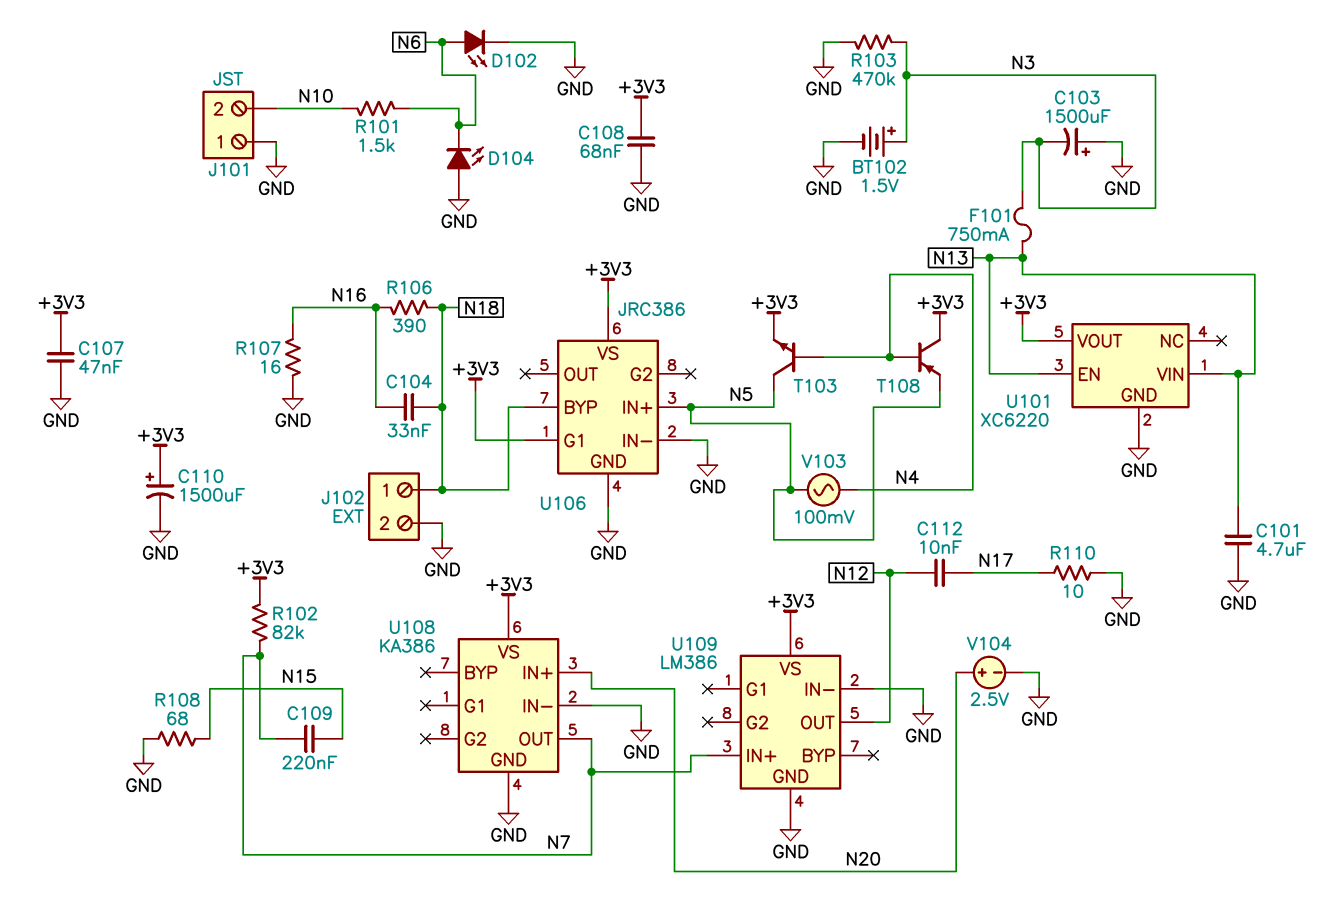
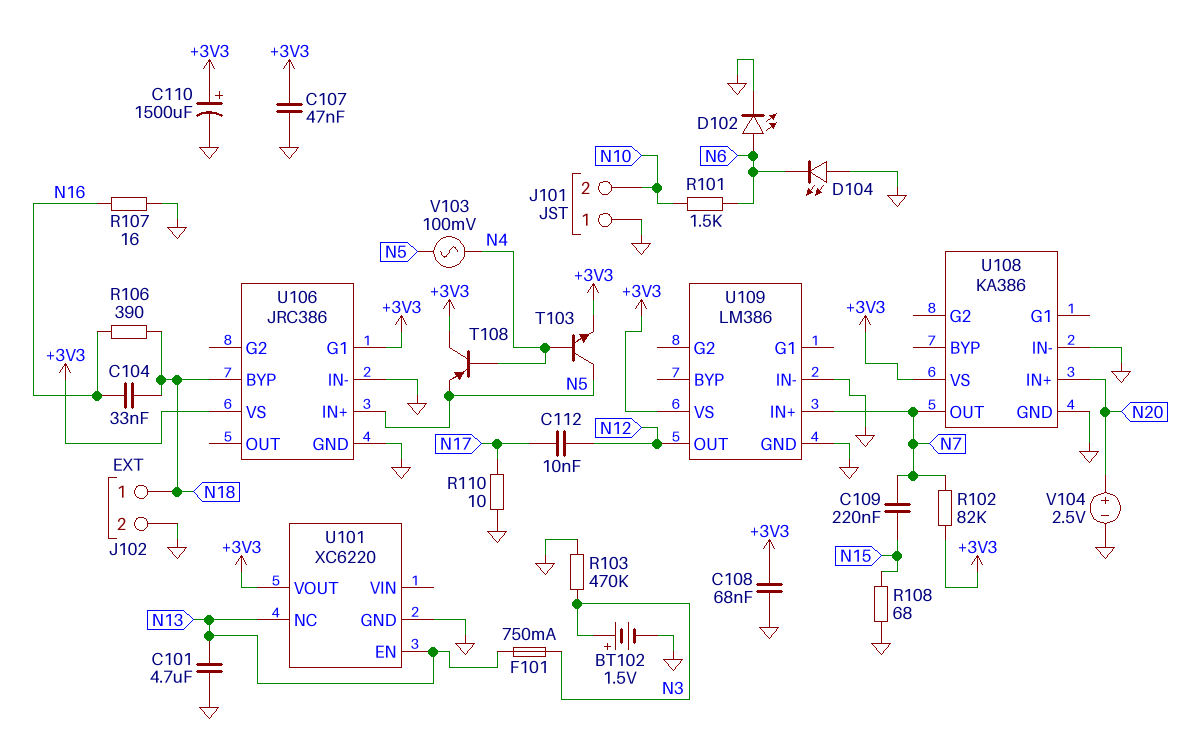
C103: 1500uF (plus GND, minus N3) -> none
U101 pin NC: none -> N13
U101 pin VIN: N13 -> none

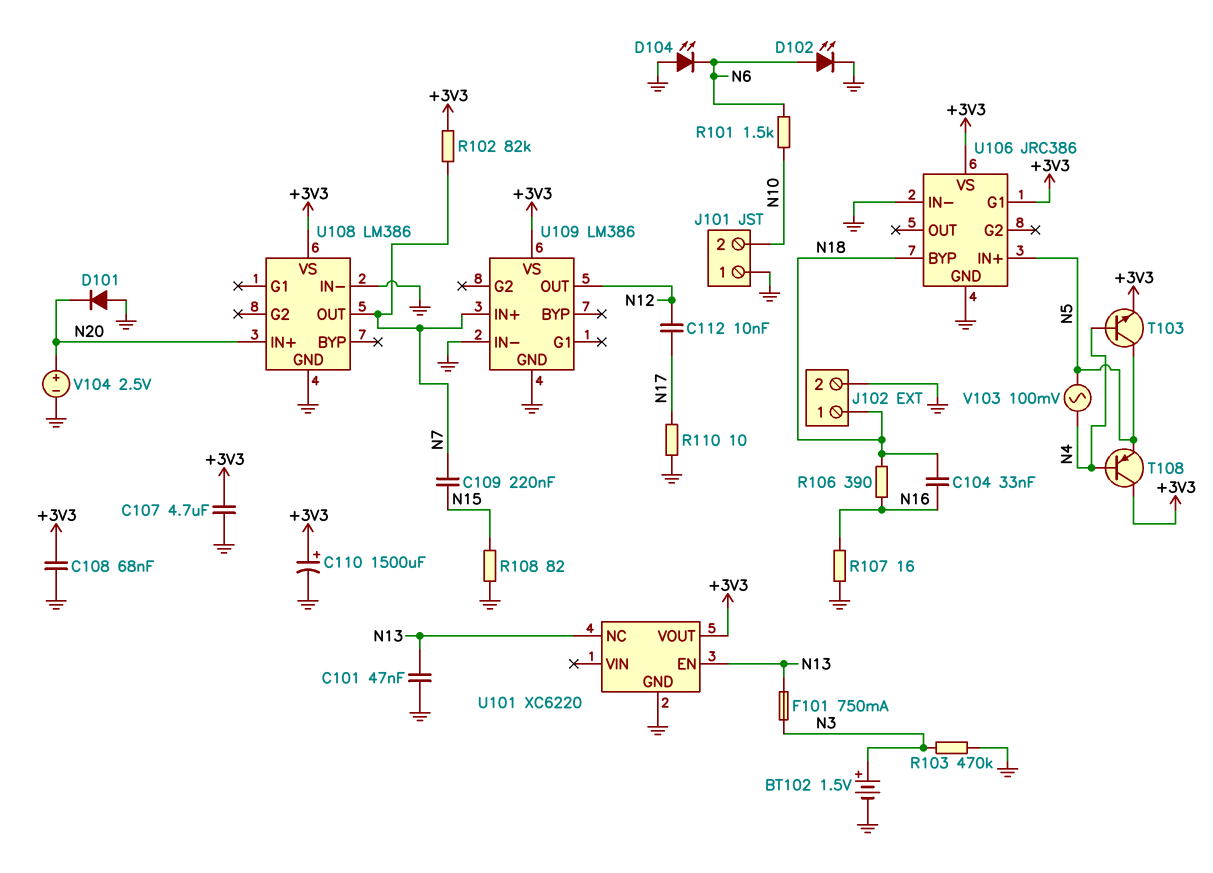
C101: 4.7uF (GND, N13) -> 47nF (GND, N13)
C107: 47nF (+3V3, GND) -> 4.7uF (+3V3, GND)
D101: none -> diode (A GND, K N20)
R108: 68 (GND, N15) -> 82 (GND, N15)
U108: KA386 -> LM386

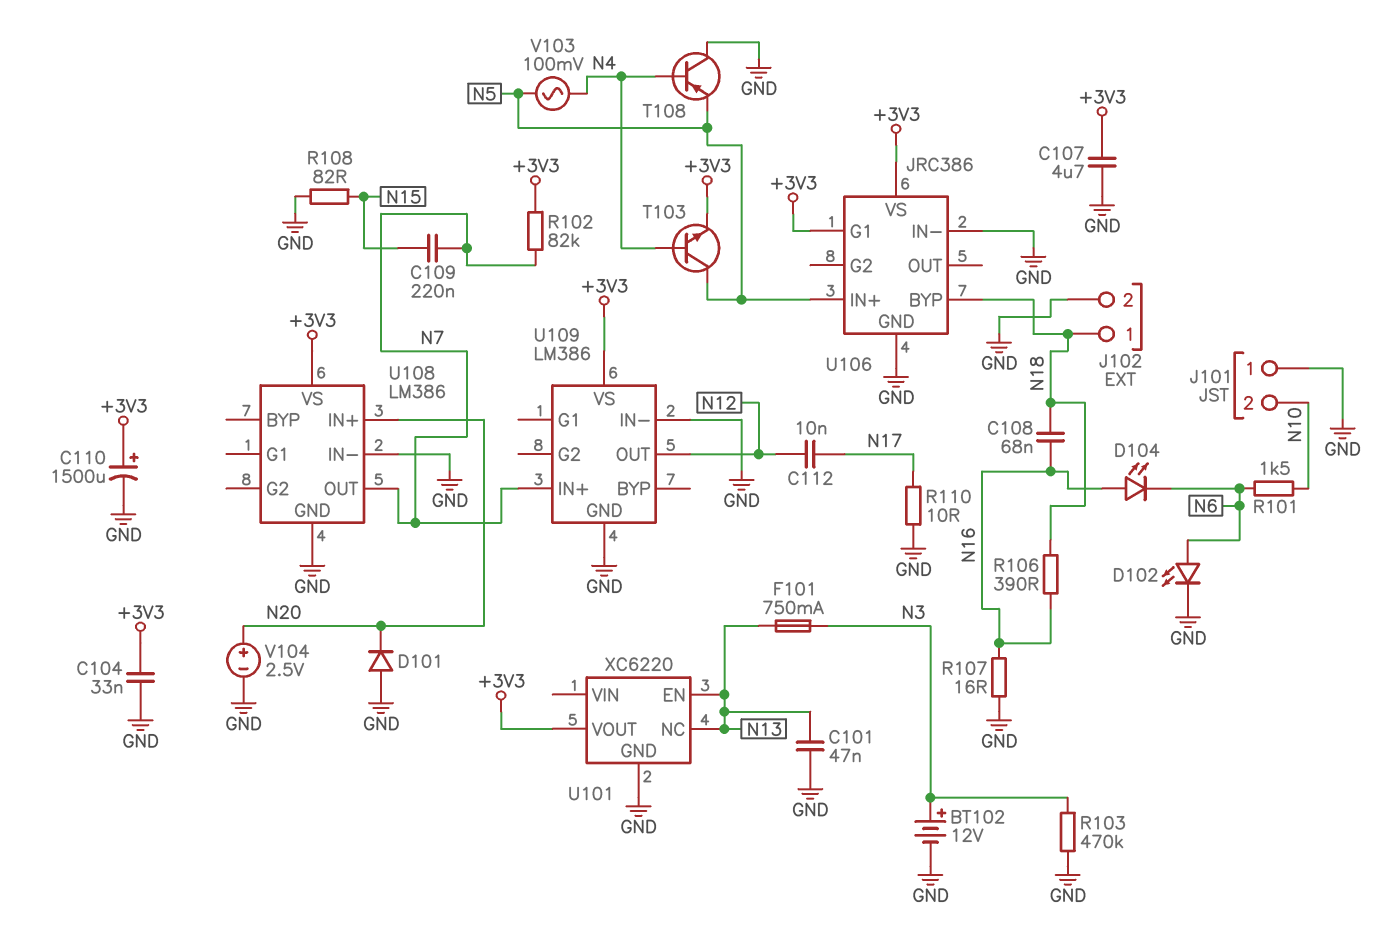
BT102: 1.5V (plus N3, minus GND) -> 12V (plus N3, minus GND)
C104: 33nF (N16, N18) -> 33nF (+3V3, GND)
C108: 68nF (+3V3, GND) -> 68nF (N16, N18)
D104: LED (A GND, K N6) -> LED (A N16, K N6)
T108: PNP (B N4, C +3V3, E N5) -> PNP (B N4, C GND, E N5)

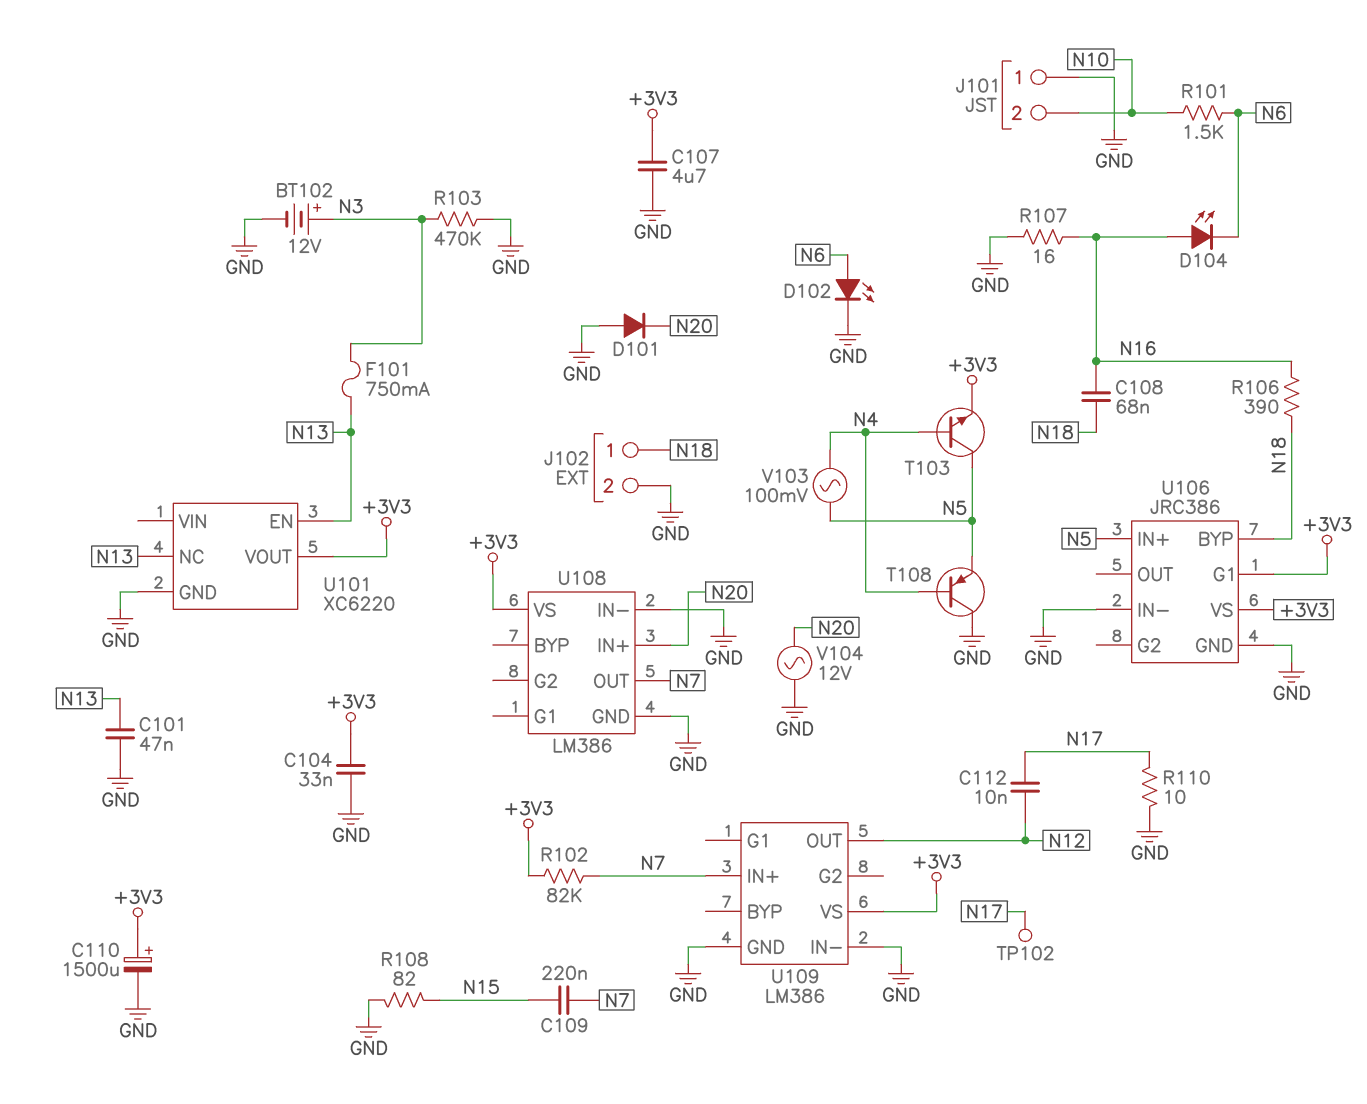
TP102: none -> test point (N17)
V104: 2.5V (plus N20, minus GND) -> AC 12V (GND, N20)

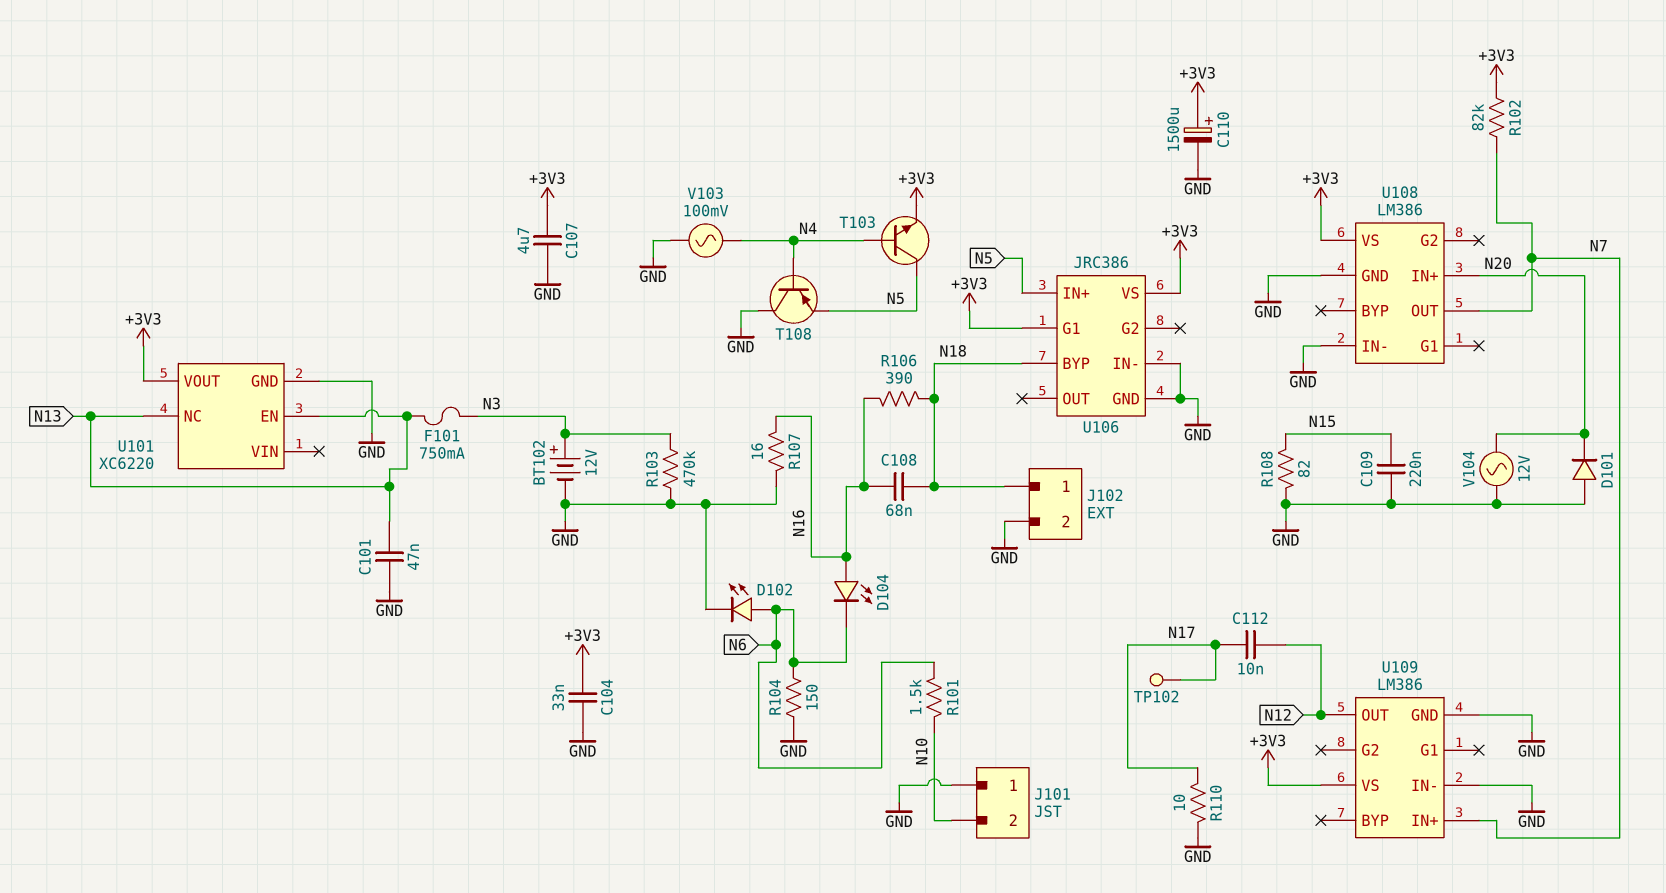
C109: 220nF (N7, N15) -> 220nF (GND, N15)
R104: none -> 150 (GND, N6)
V103: AC 100mV (N4, N5) -> AC 100mV (GND, N4)

